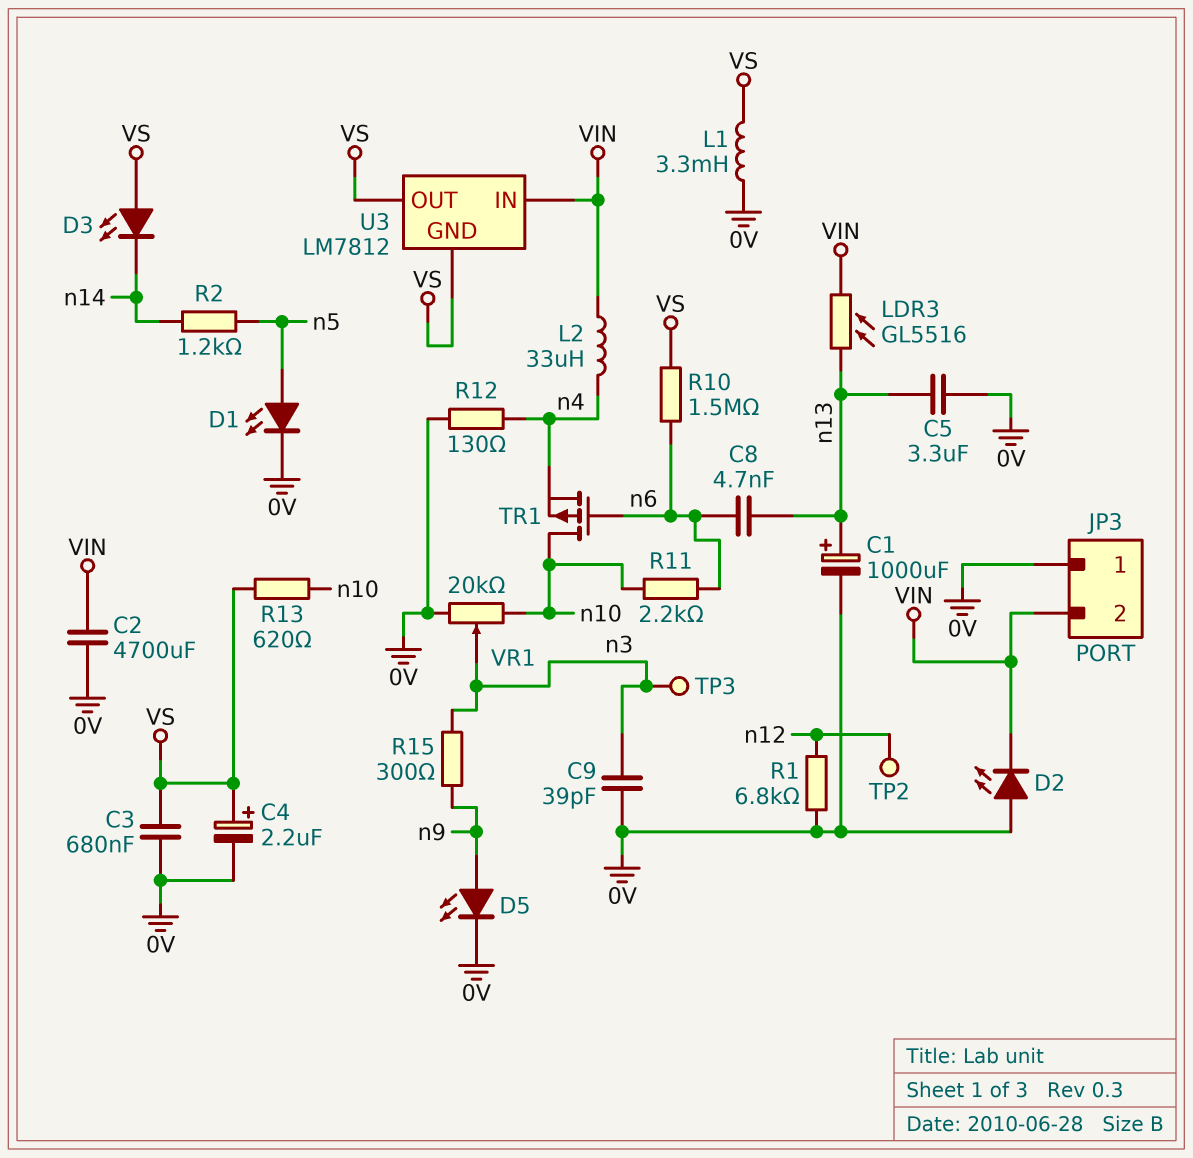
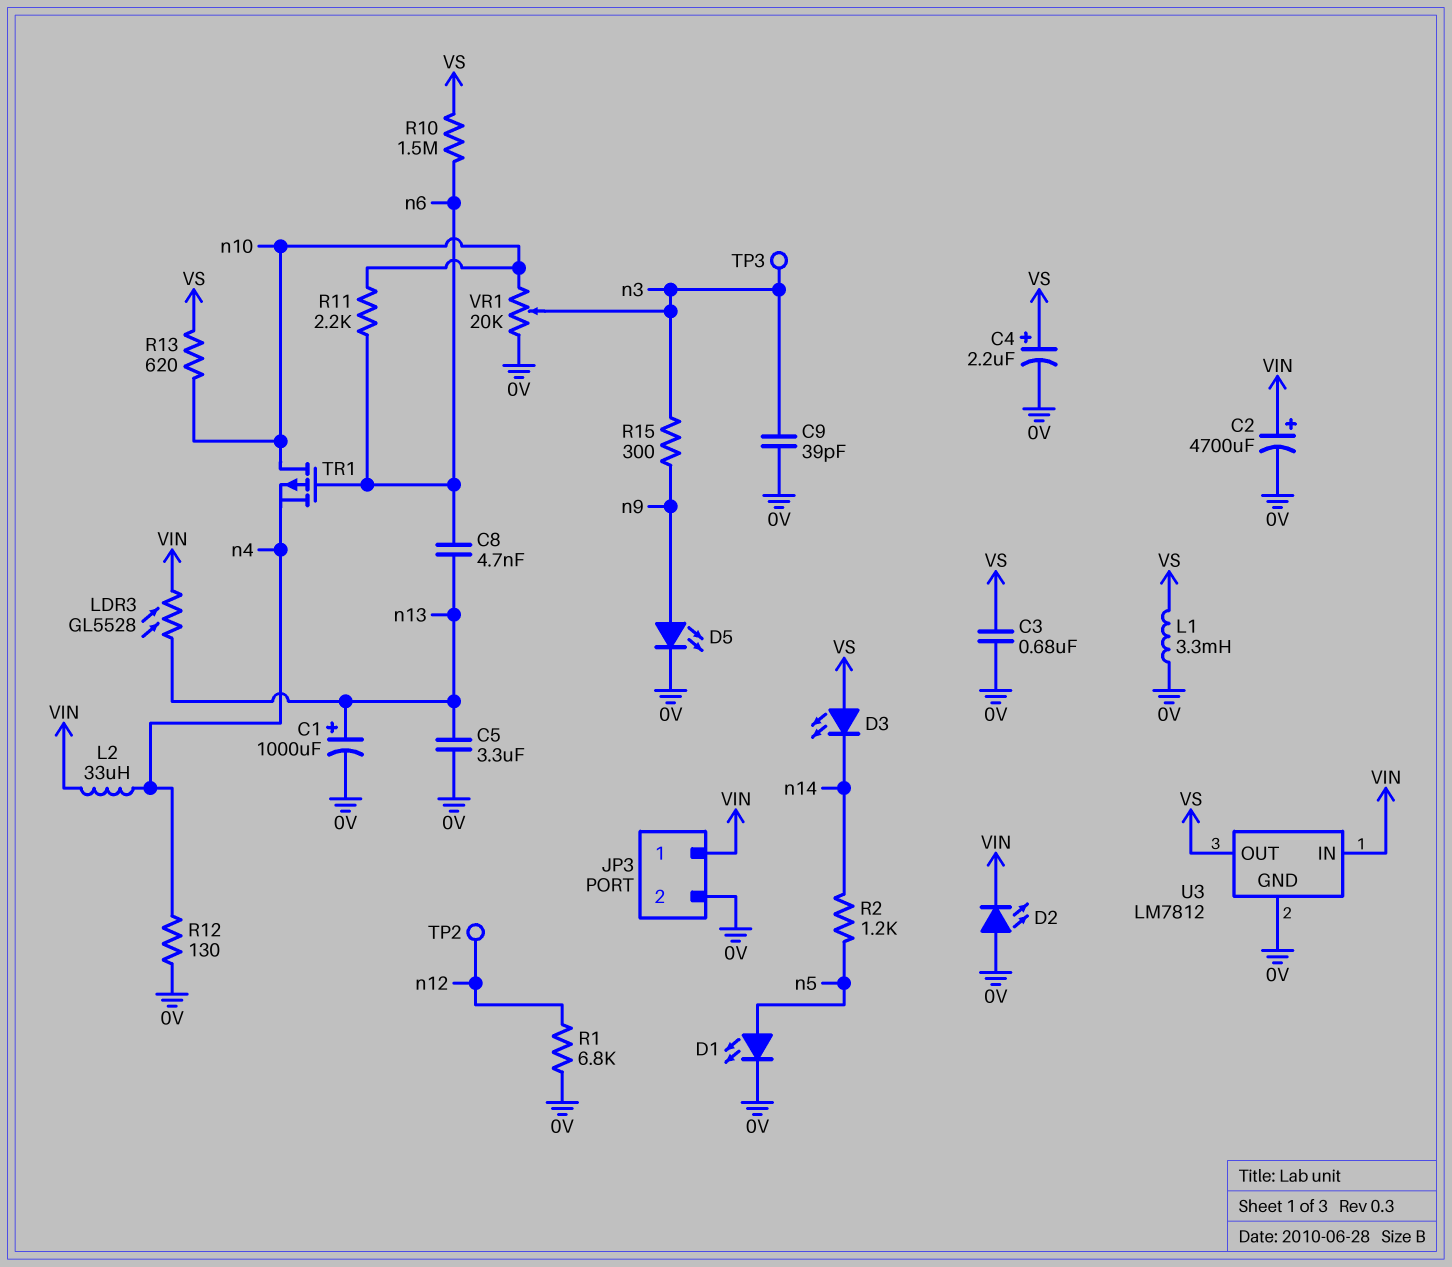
C2: 4700uF (0V, VIN) -> 4700uF (plus VIN, minus 0V)
JP3 pin 1: 0V -> VIN
JP3 pin 2: VIN -> 0V
LDR3: GL5516 (VIN, n13) -> GL5528 (VIN, n13)
U3 pin GND: VS -> 0V

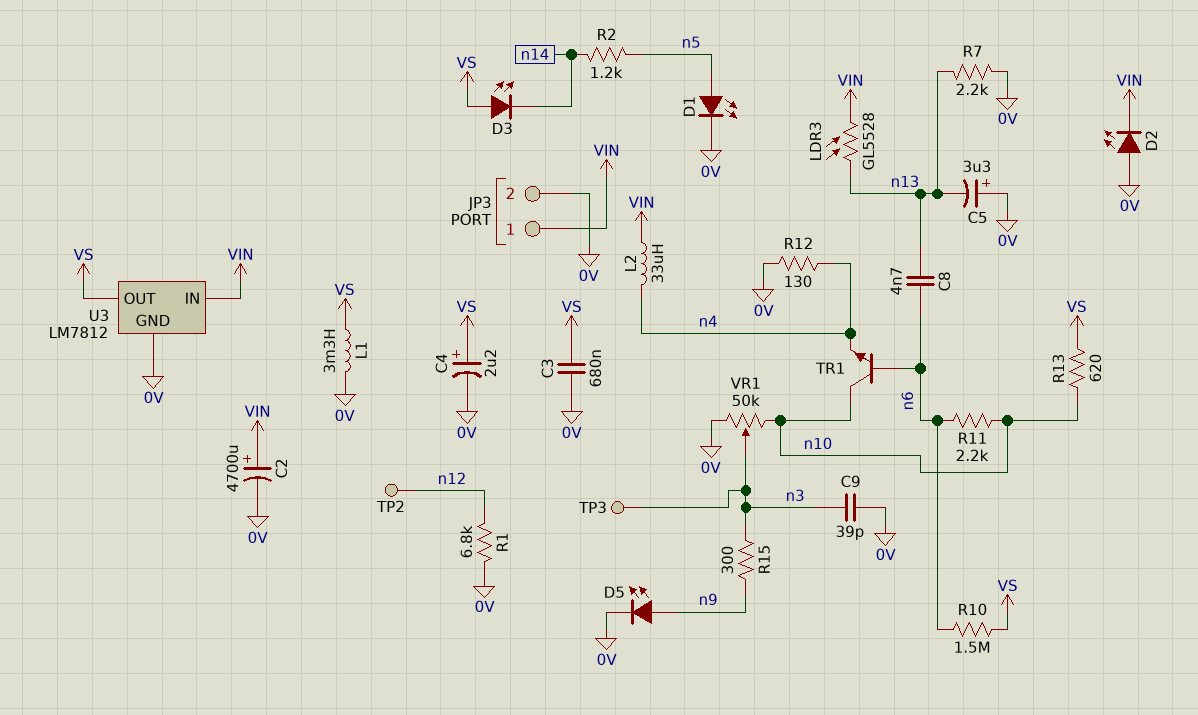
C1: 1000uF (plus n13, minus 0V) -> none
C5: 3.3uF (0V, n13) -> 3.3uF (plus 0V, minus n13)
R7: none -> 2.2k (0V, n13)
TR1: PMOS (G n6, D n10, S n4) -> NPN (B n6, C n10, E n4)
VR1: 20k (0V, n10, wiper n3) -> 50k (0V, n10, wiper n3)

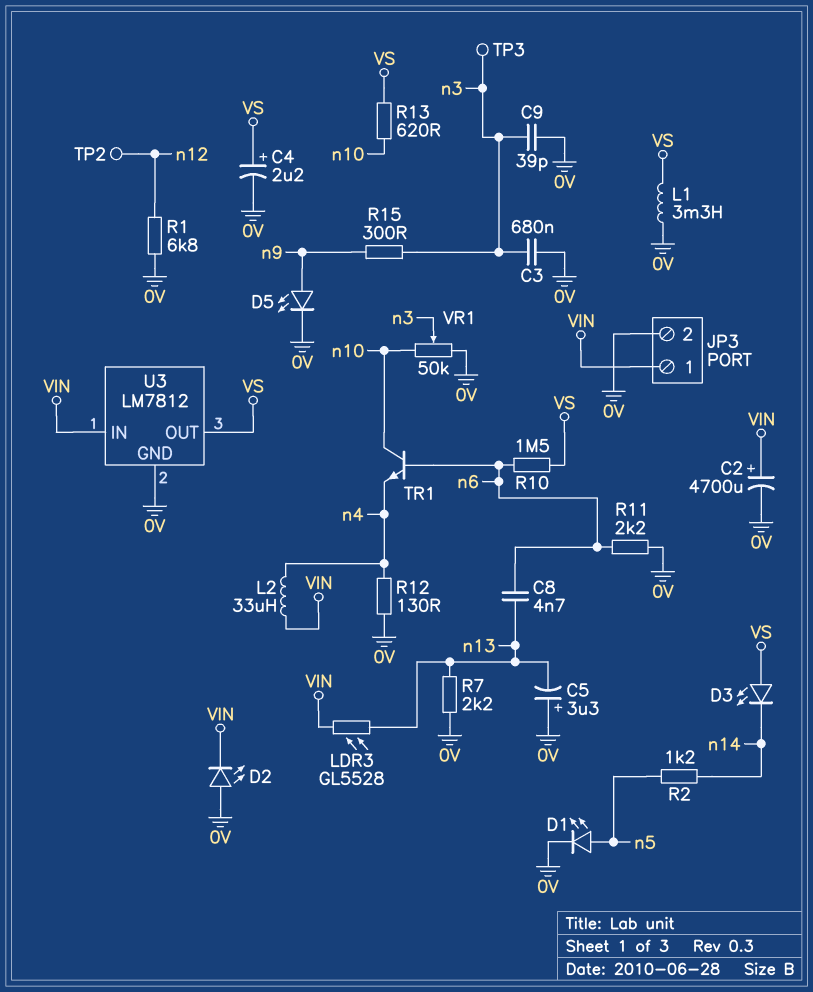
C3: 680nF (0V, VS) -> 680nF (0V, n3)
R11: 2.2k (n6, n10) -> 2.2k (0V, n6)

